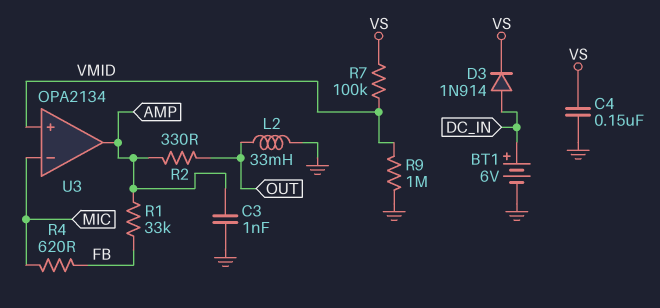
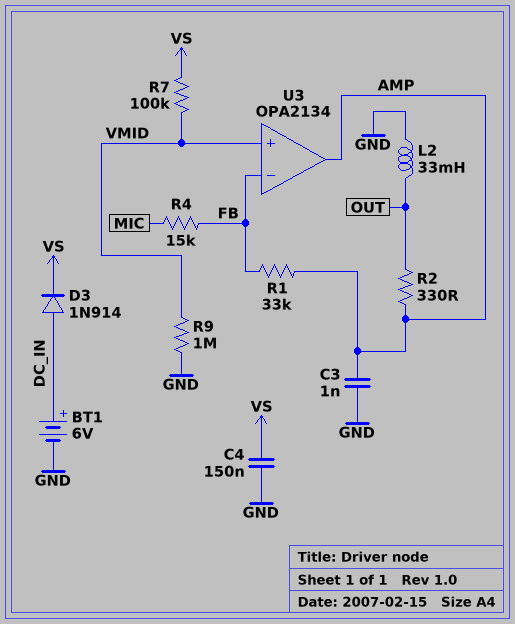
R4: 620 (FB, MIC) -> 15k (FB, MIC)
U3 pin in-: MIC -> FB

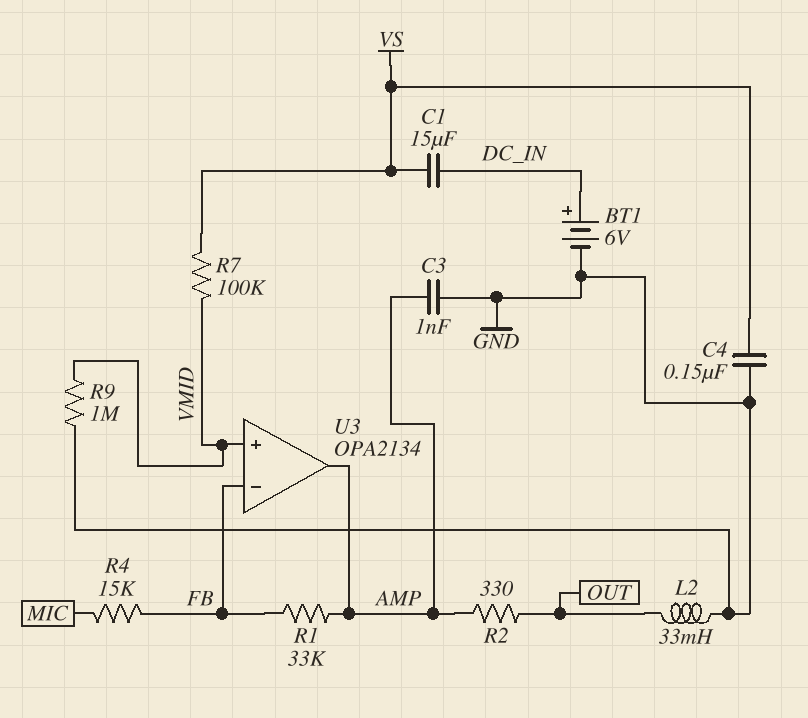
C1: none -> 15uF (DC_IN, VS)
D3: diode 1N914 (A DC_IN, K VS) -> none

